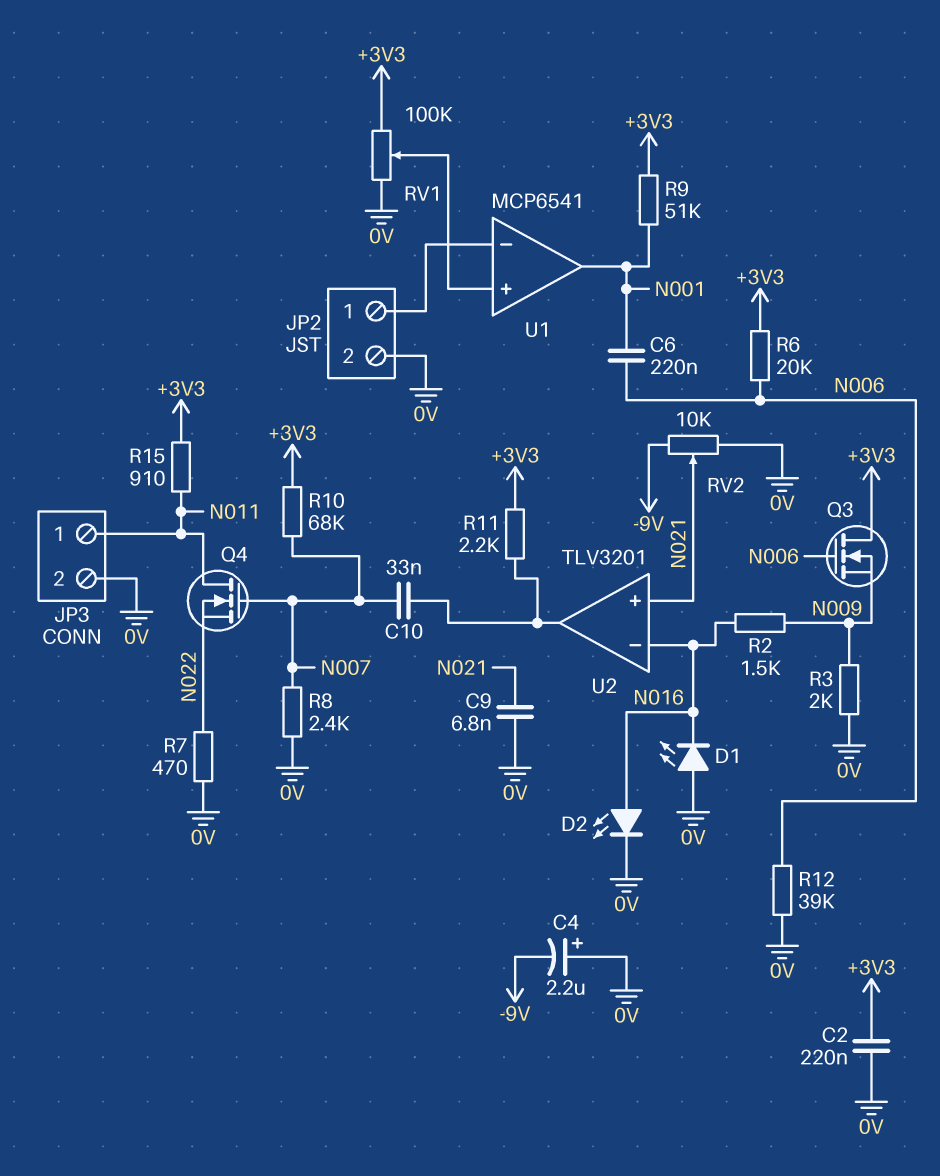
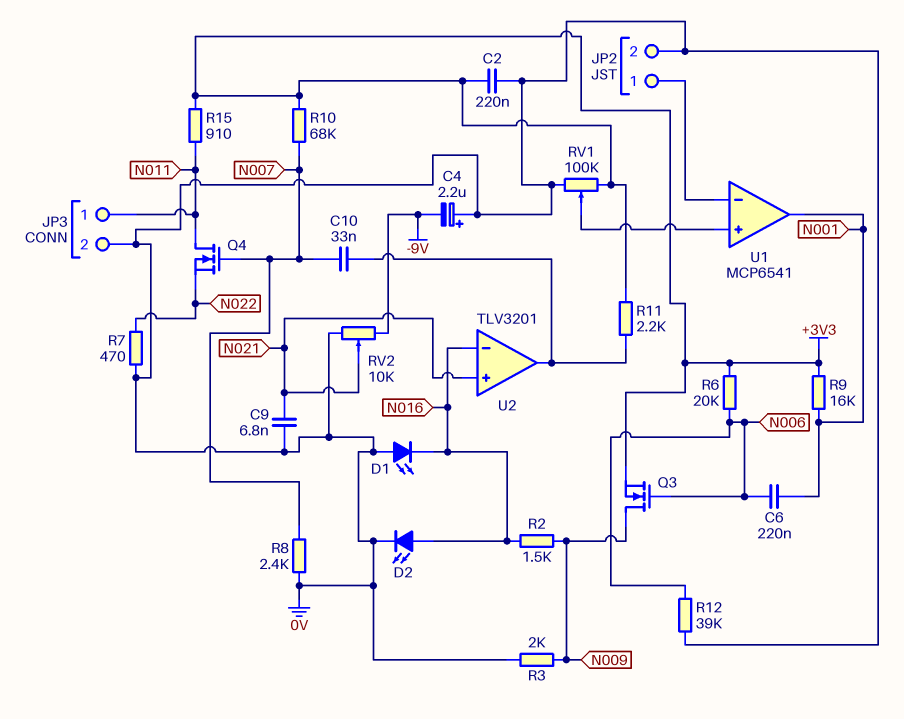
Q3: NMOS (G N006, D +3V3, S N009) -> NMOS (G N006, D N009, S +3V3)
R9: 51k (+3V3, N001) -> 16k (+3V3, N001)

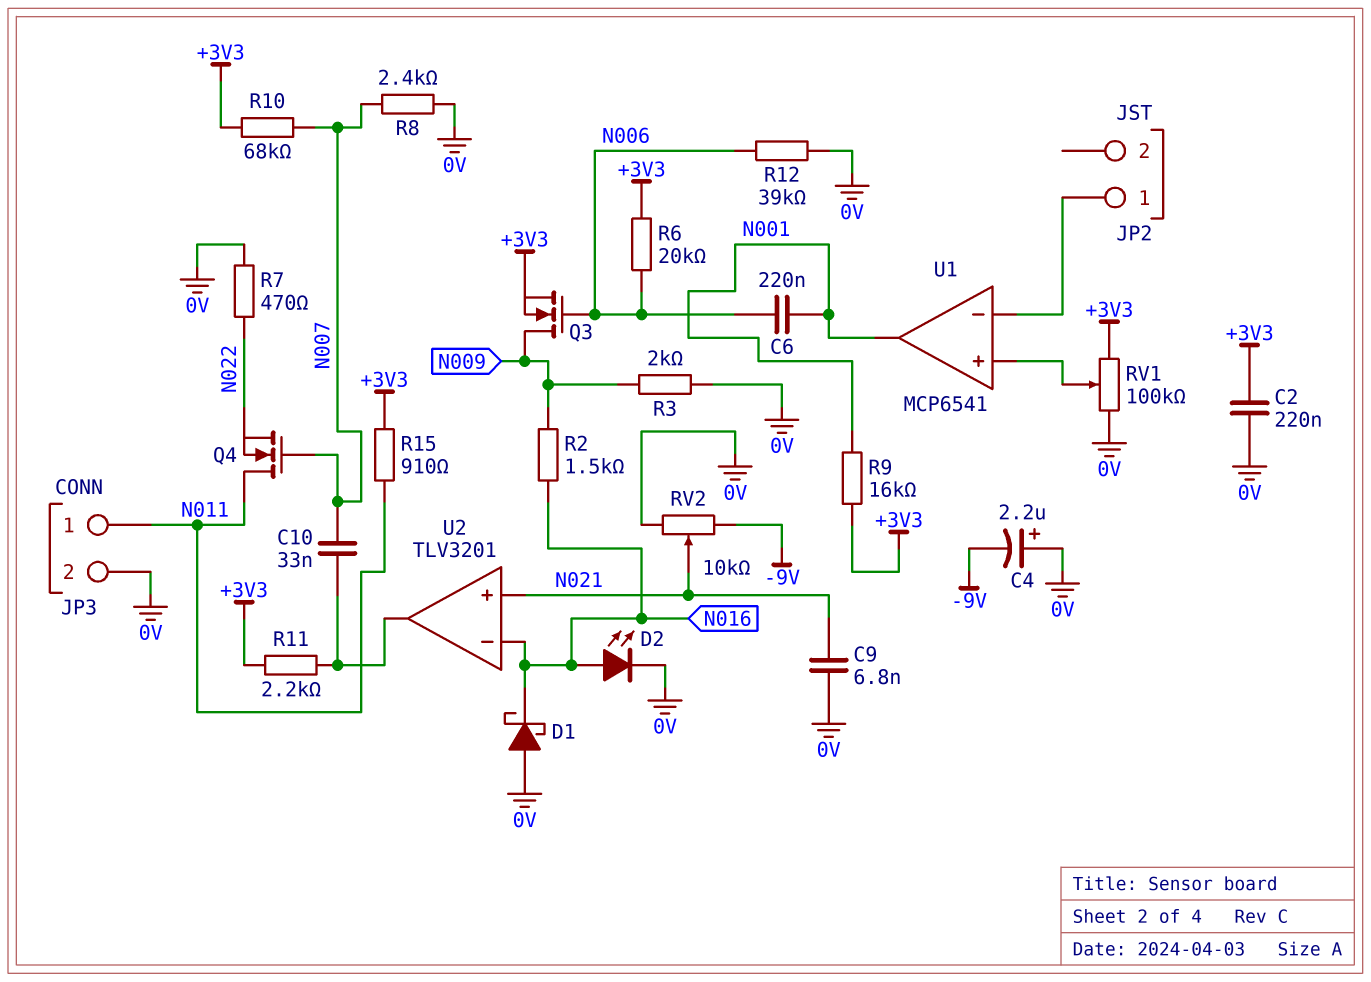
D1: LED (A 0V, K N016) -> schottky (A 0V, K N016)
JP2 pin 2: 0V -> none

